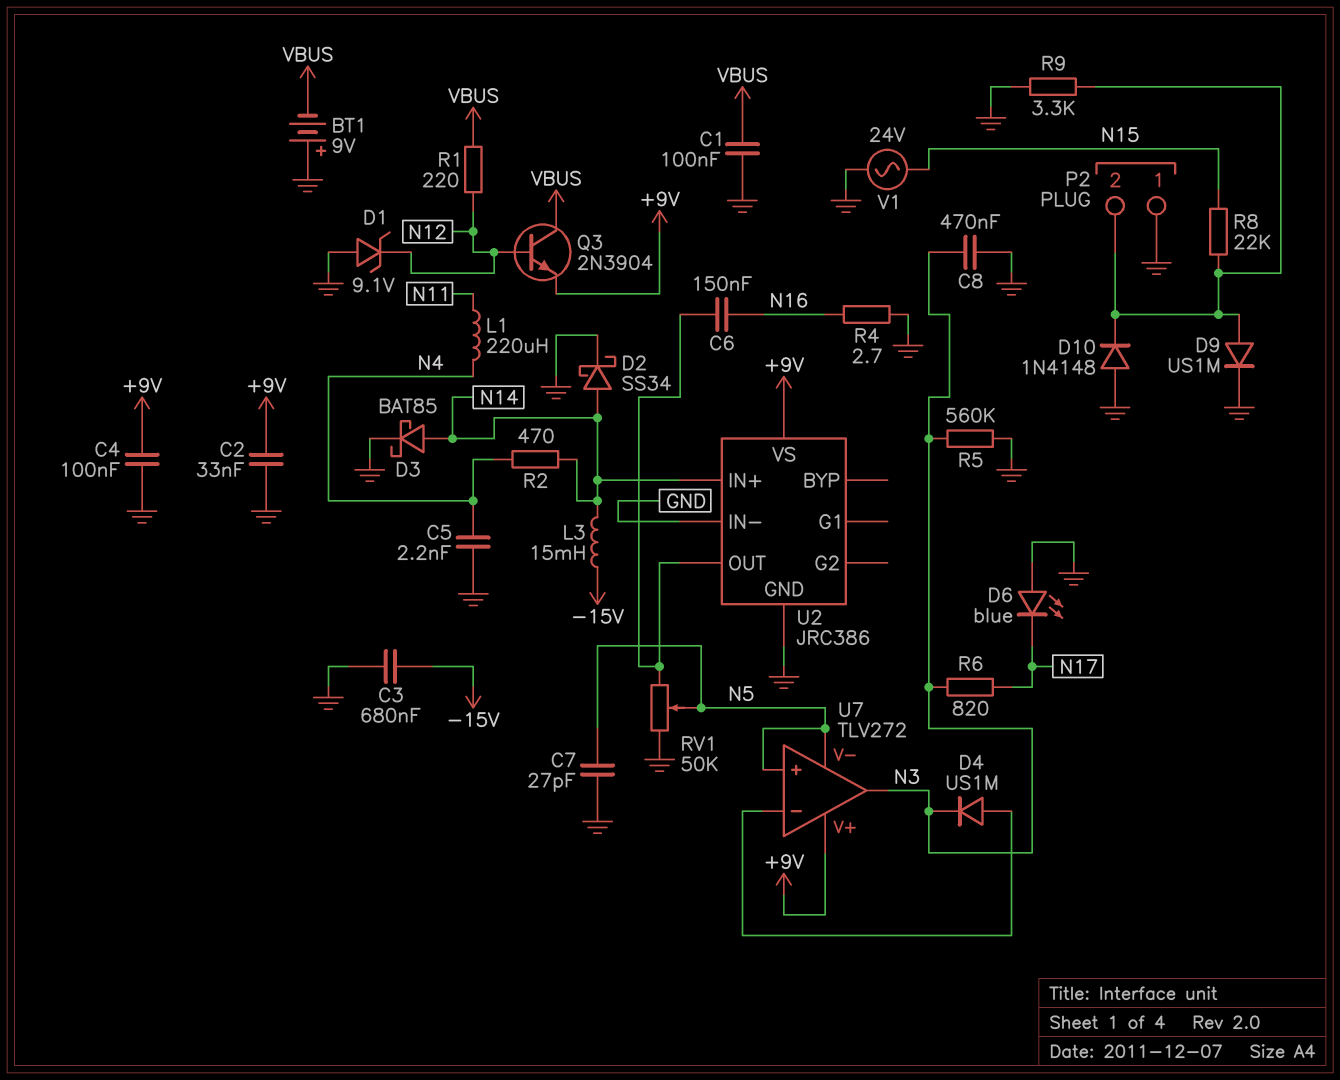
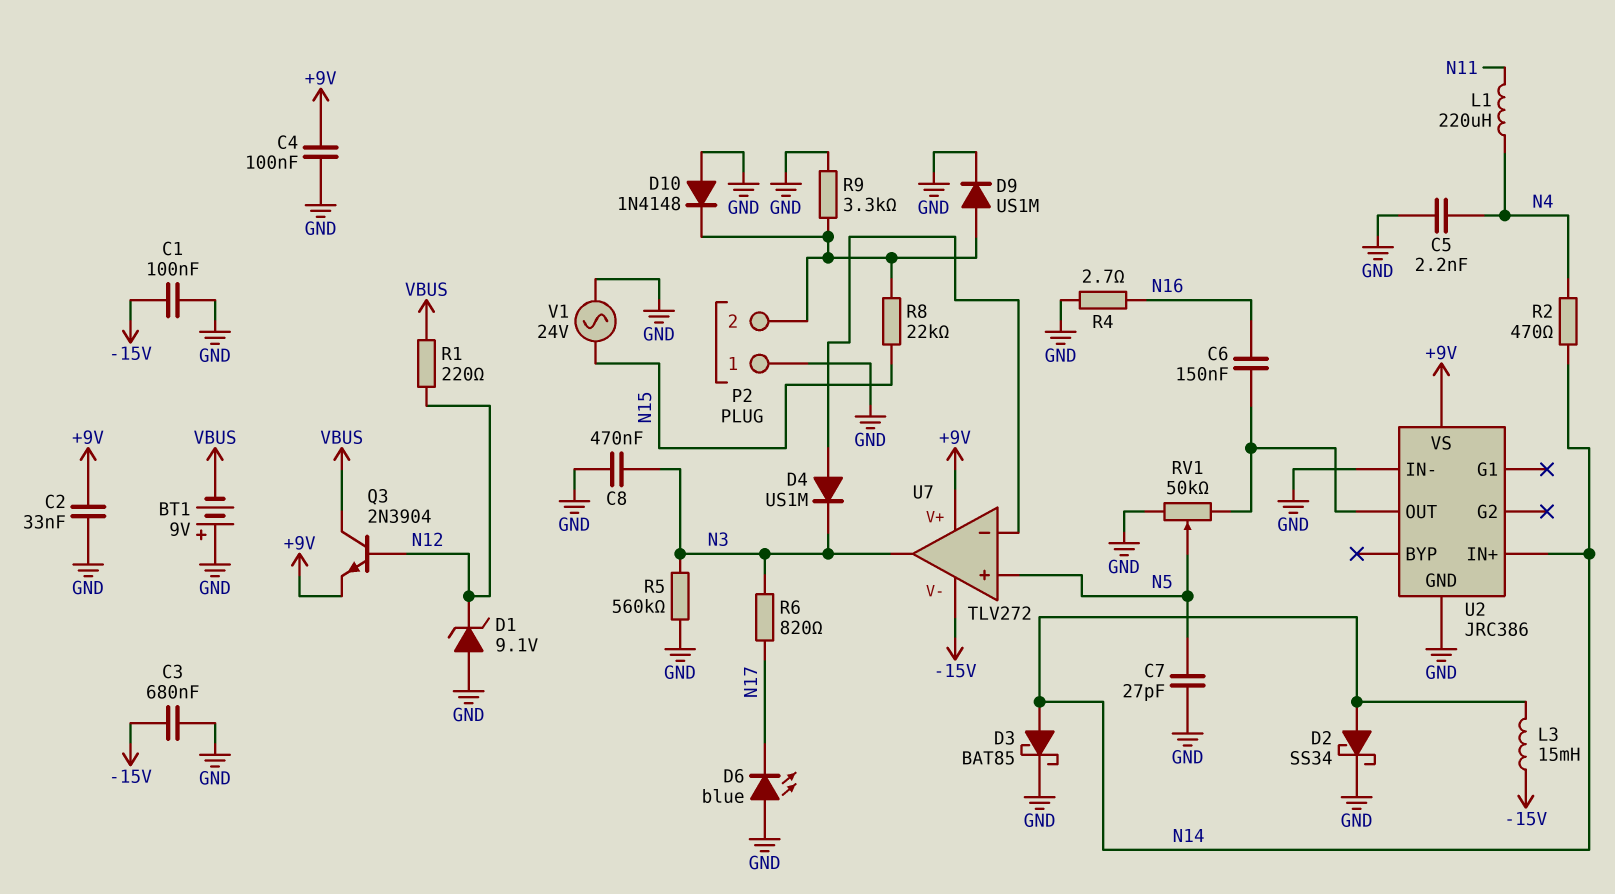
C1: 100nF (GND, VBUS) -> 100nF (-15V, GND)
U7 pin V-: N5 -> -15V

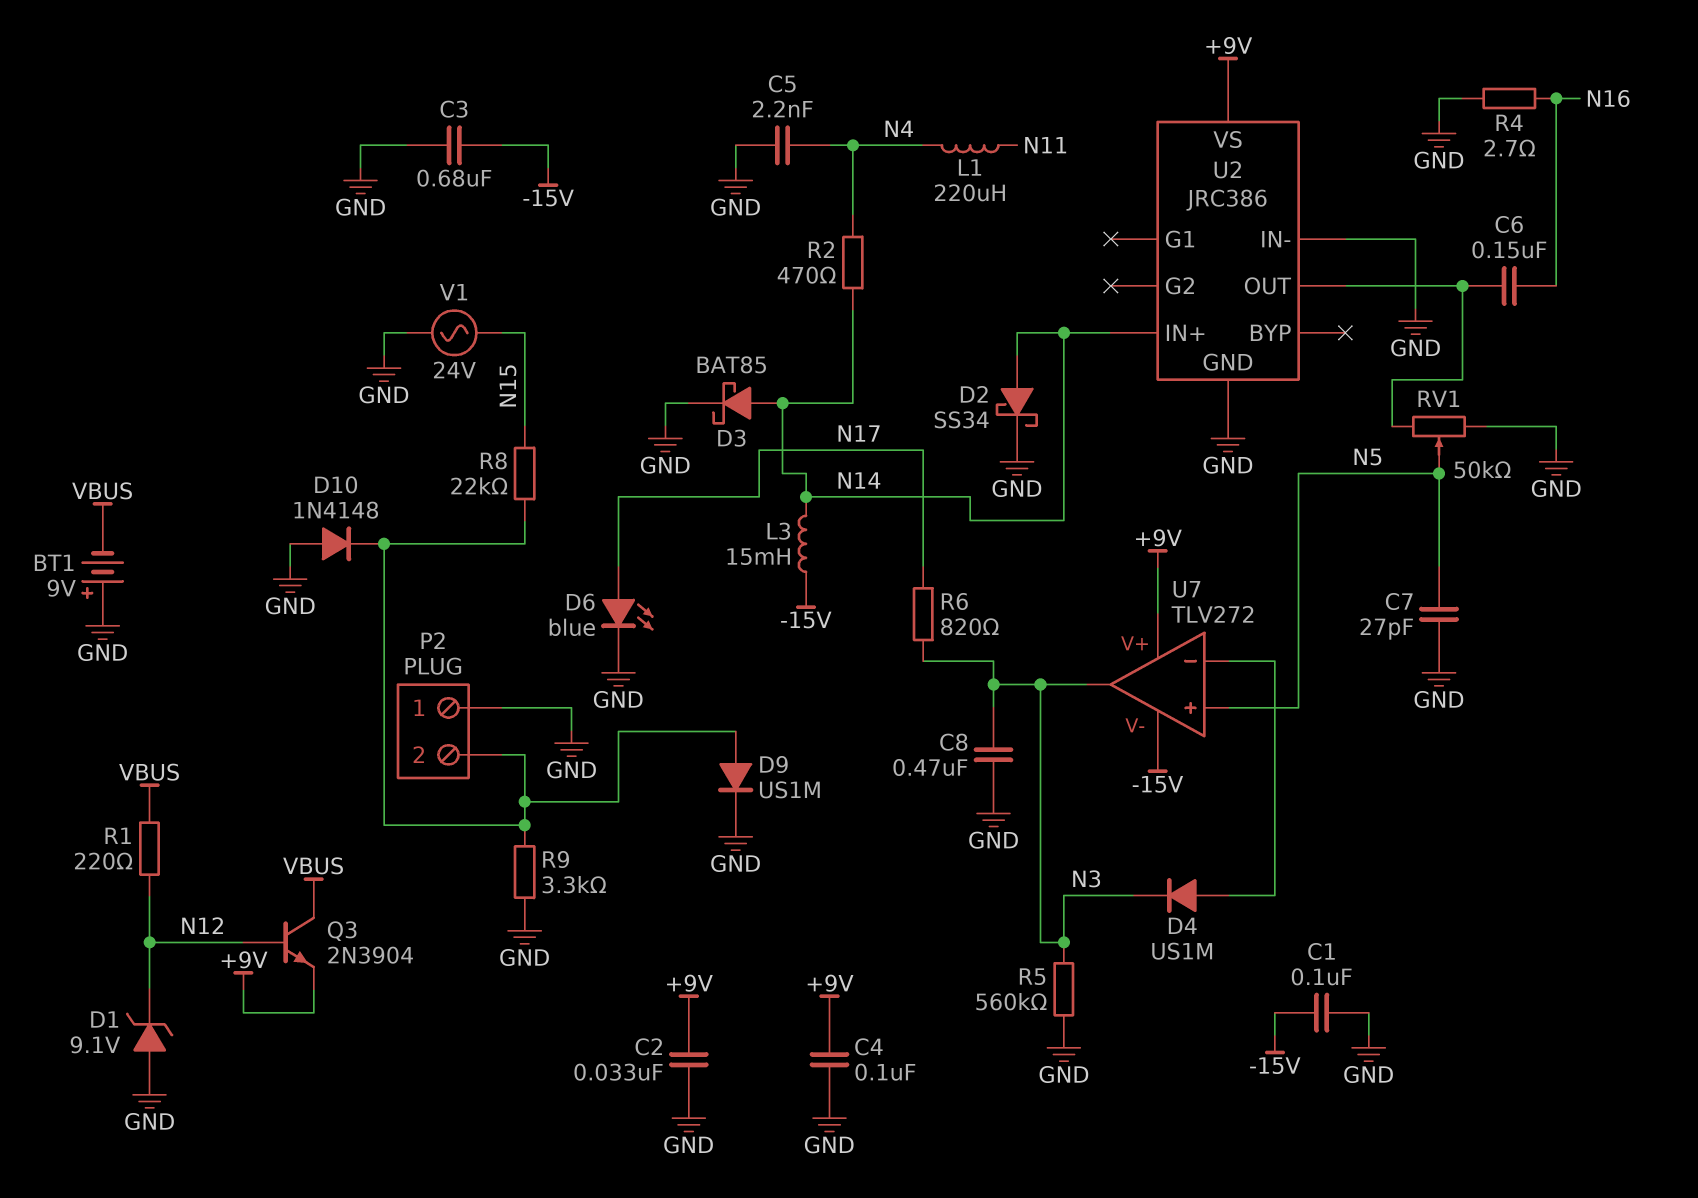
D6: LED blue (A GND, K N17) -> LED blue (A N17, K GND)

